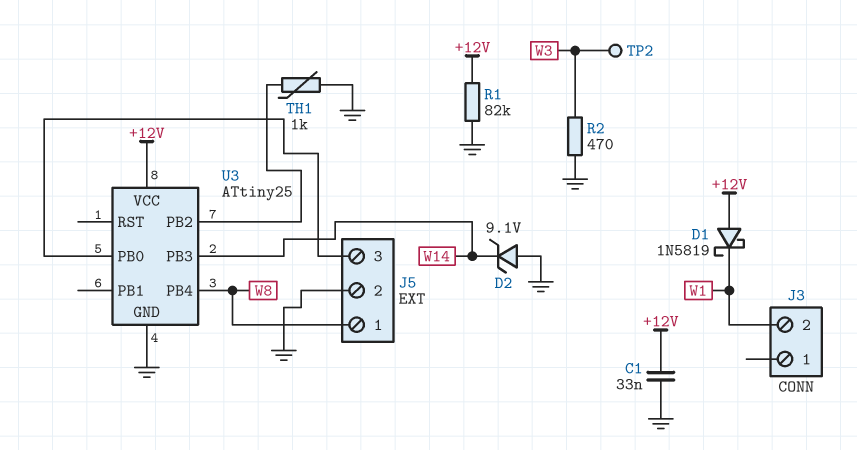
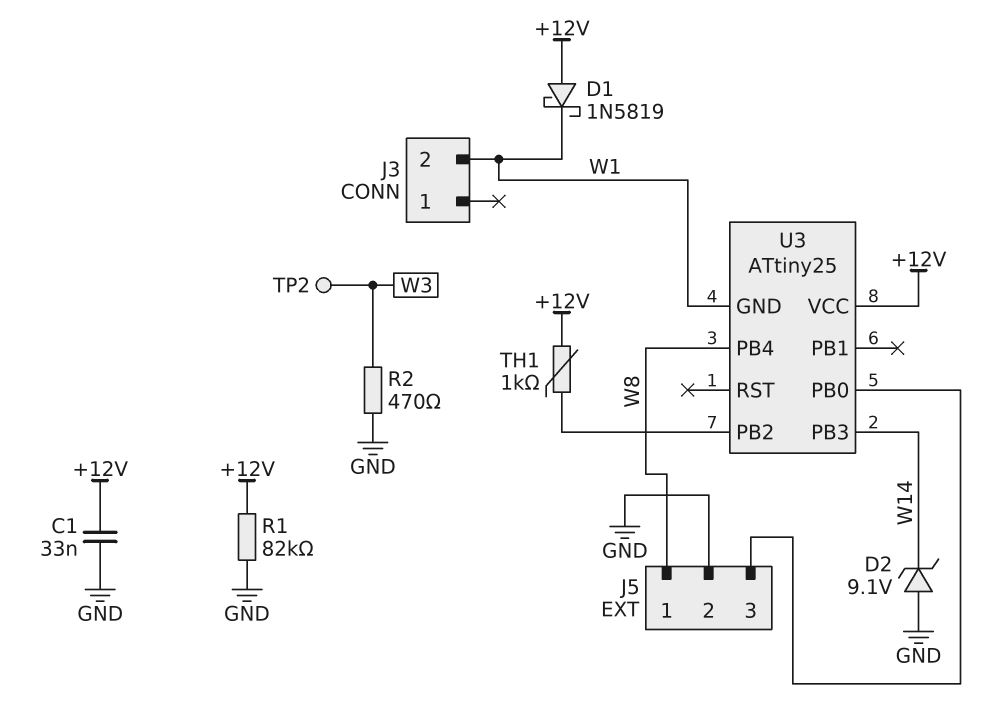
TH1: 1k (GND, U3/PB2) -> 1k (+12V, U3/PB2)
U3 pin GND: GND -> W1

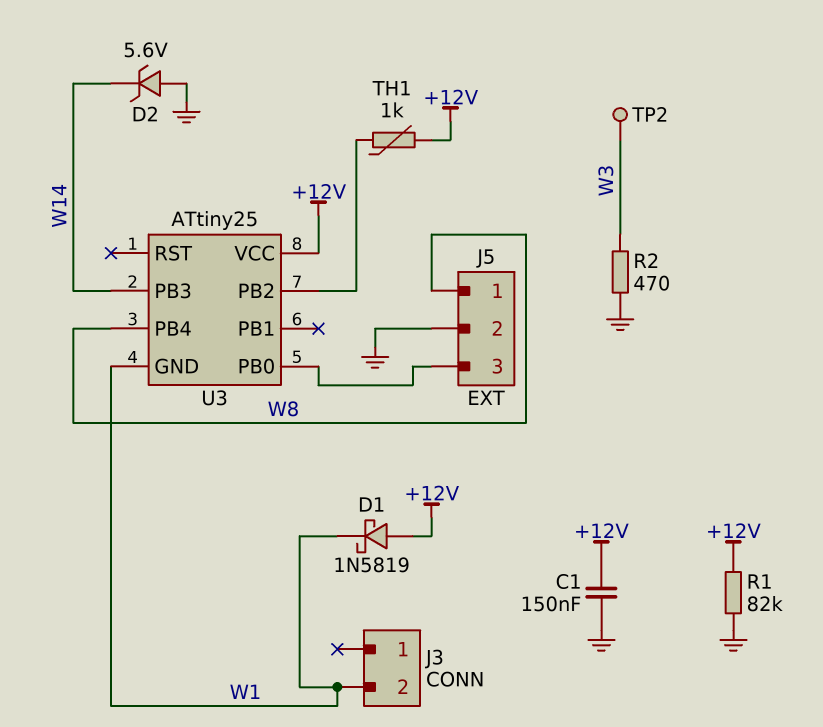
C1: 33nF (+12V, GND) -> 150nF (+12V, GND)
D2: zener 9.1V (A GND, K W14) -> zener 5.6V (A GND, K W14)

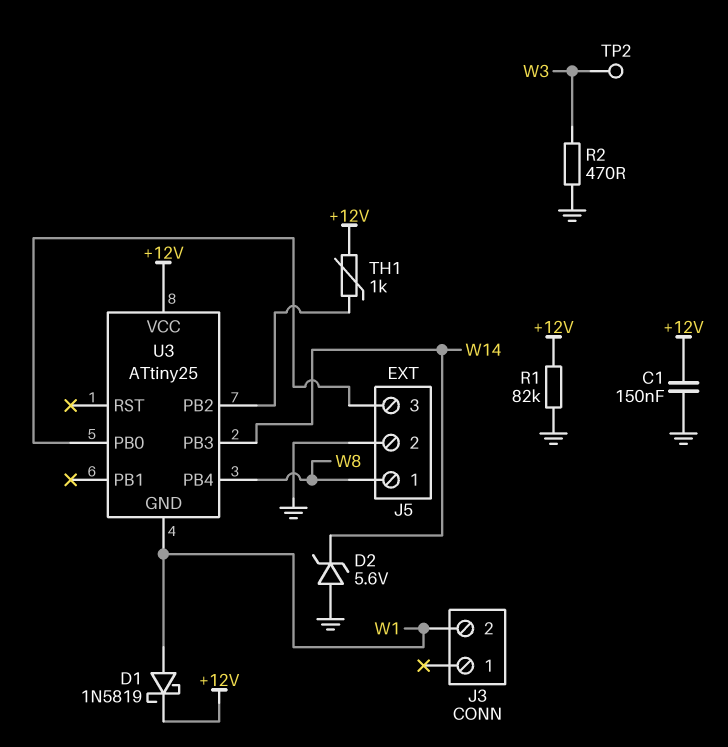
D1: schottky 1N5819 (A +12V, K W1) -> schottky 1N5819 (A W1, K +12V)

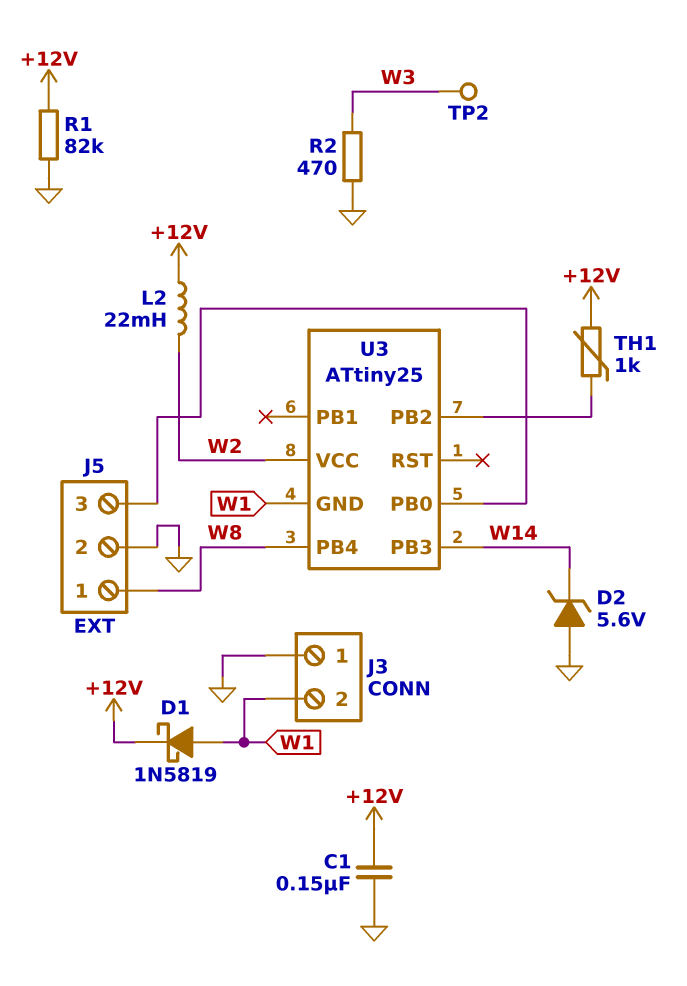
J3 pin 1: none -> GND
L2: none -> 22mH (+12V, W2)
U3 pin VCC: +12V -> W2

